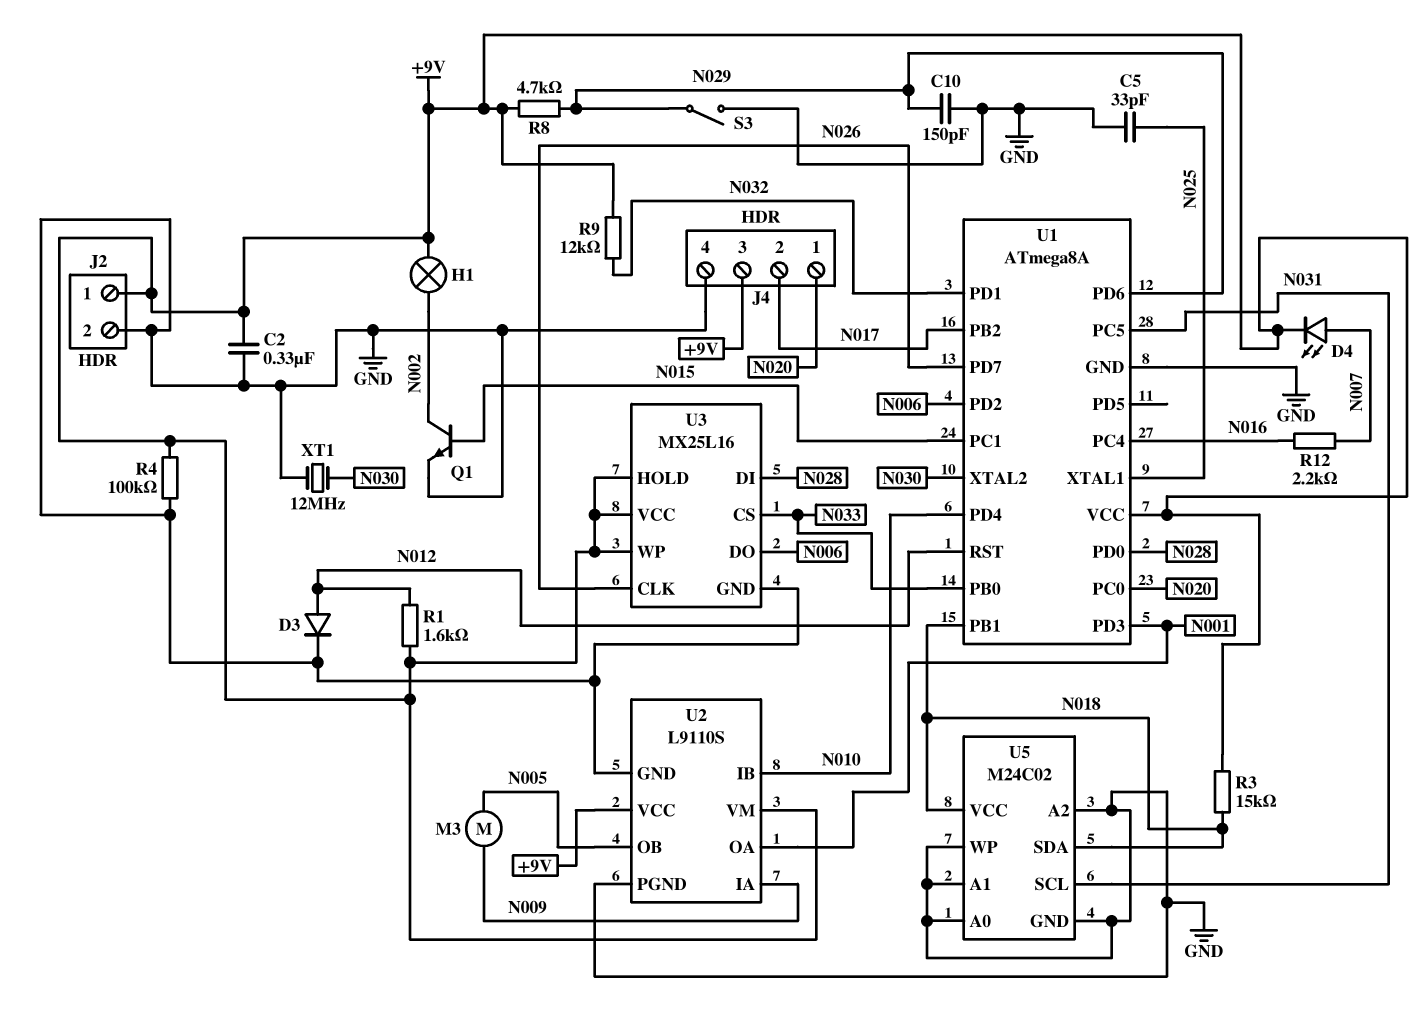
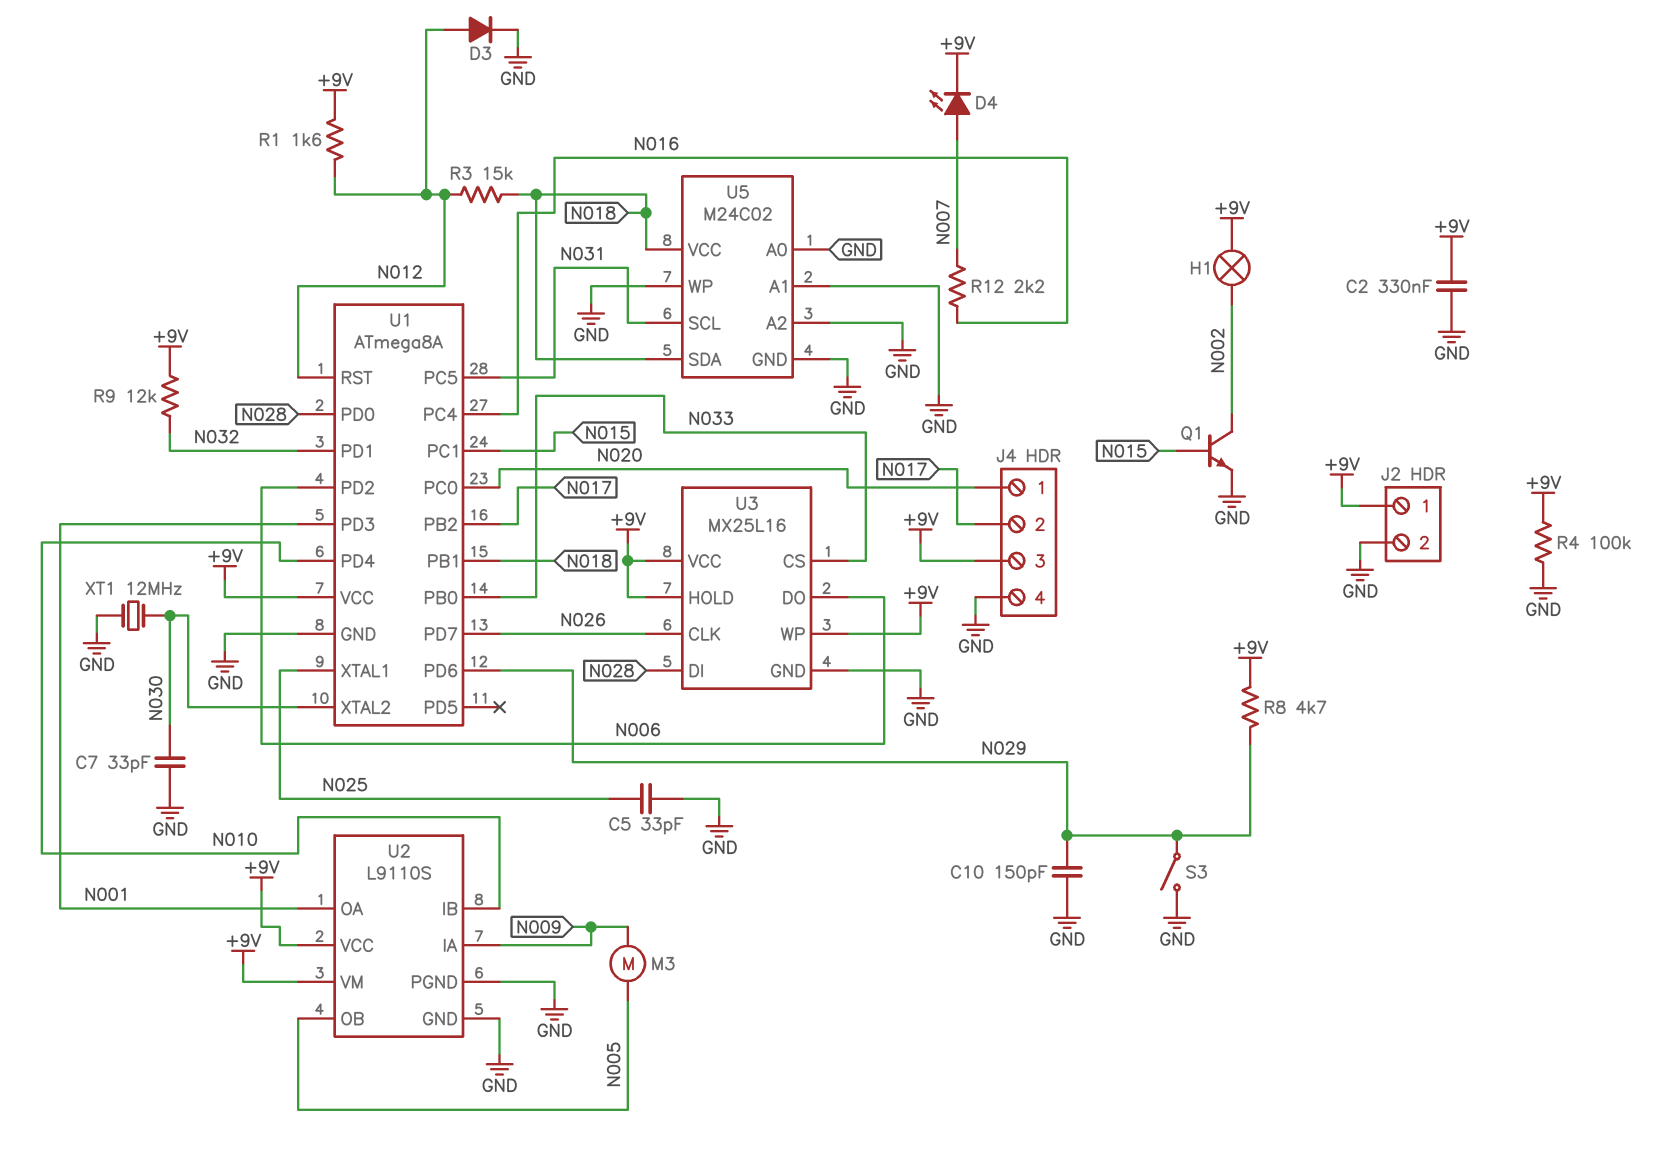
C7: none -> 33pF (GND, N030)
R3: 15k (+9V, N018) -> 15k (N012, N018)

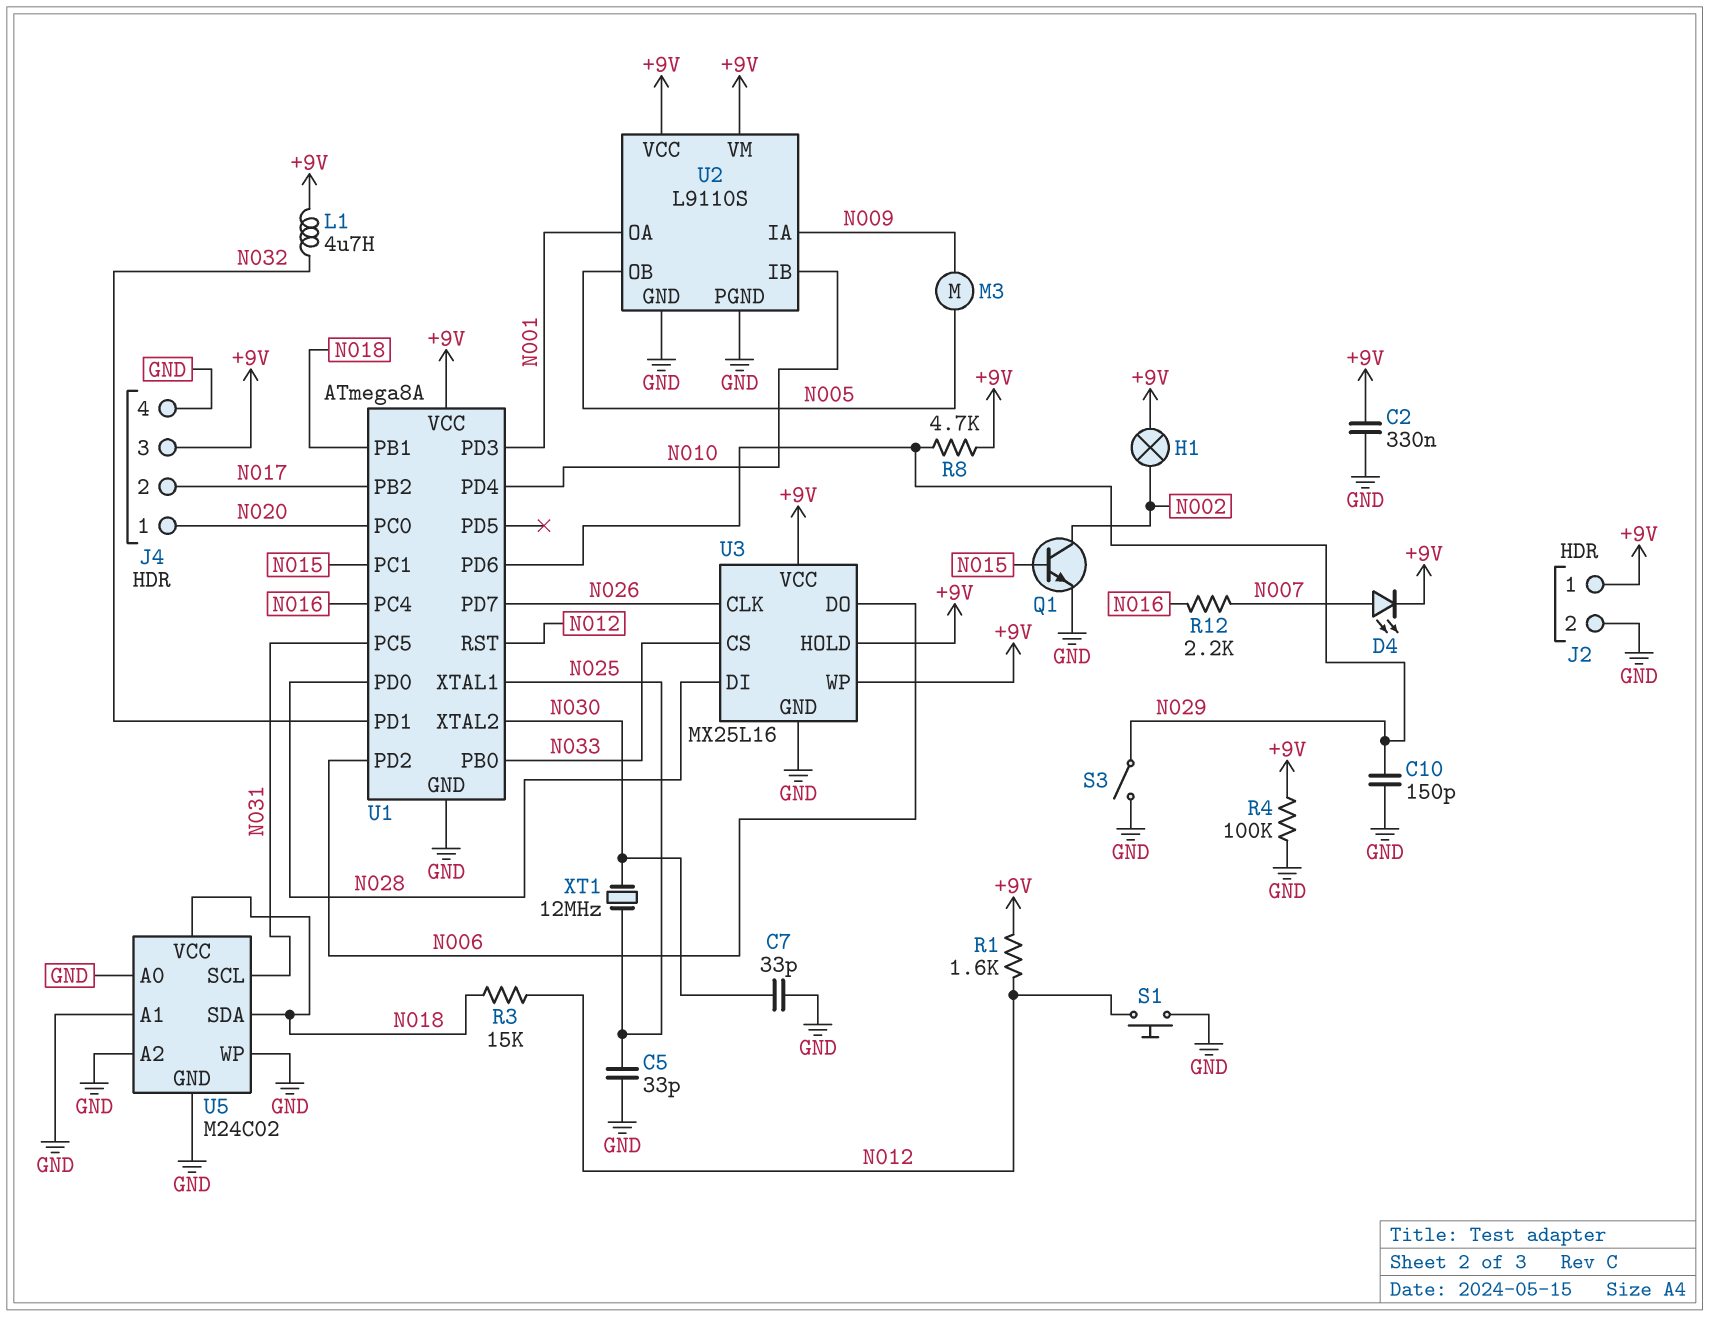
D3: diode (A N012, K GND) -> none
L1: none -> 4.7uH (+9V, N032)
R9: 12k (+9V, N032) -> none
S1: none -> button (GND, N012)
XT1: 12MHz (GND, N030) -> 12MHz (N025, N030)

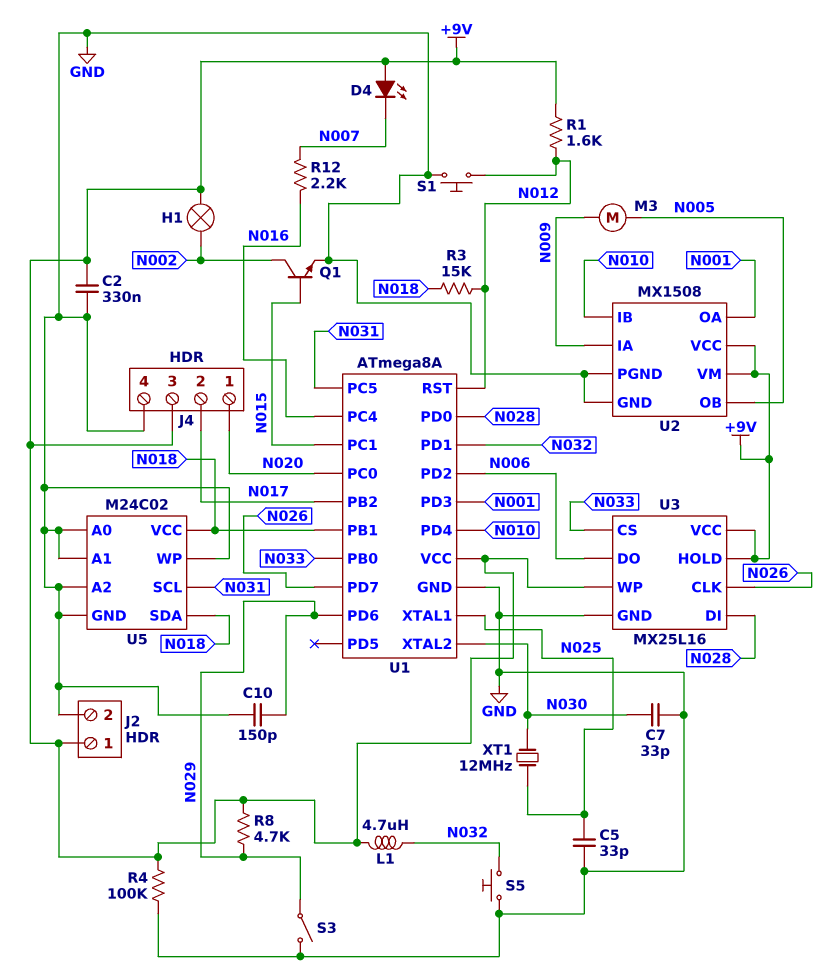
D4: LED (A N007, K +9V) -> LED (A +9V, K N007)
S5: none -> button (GND, N032)
U2: L9110S -> MX1508

